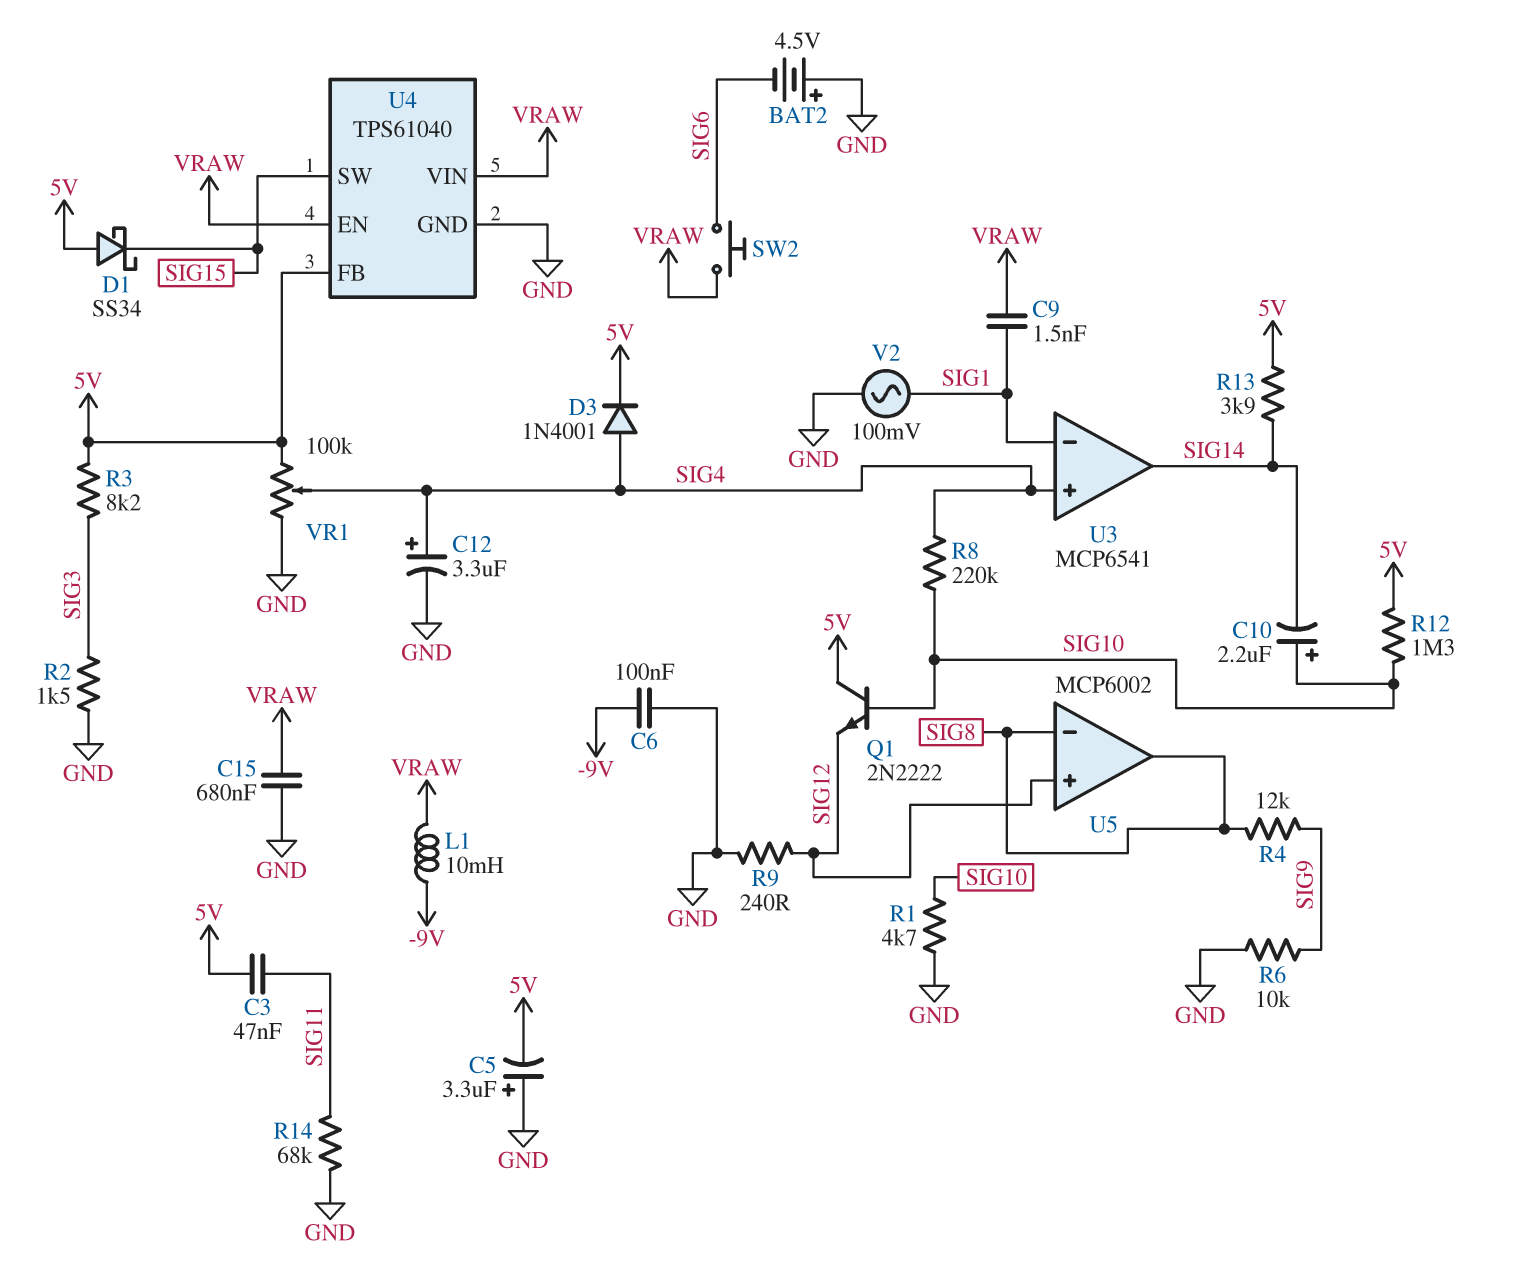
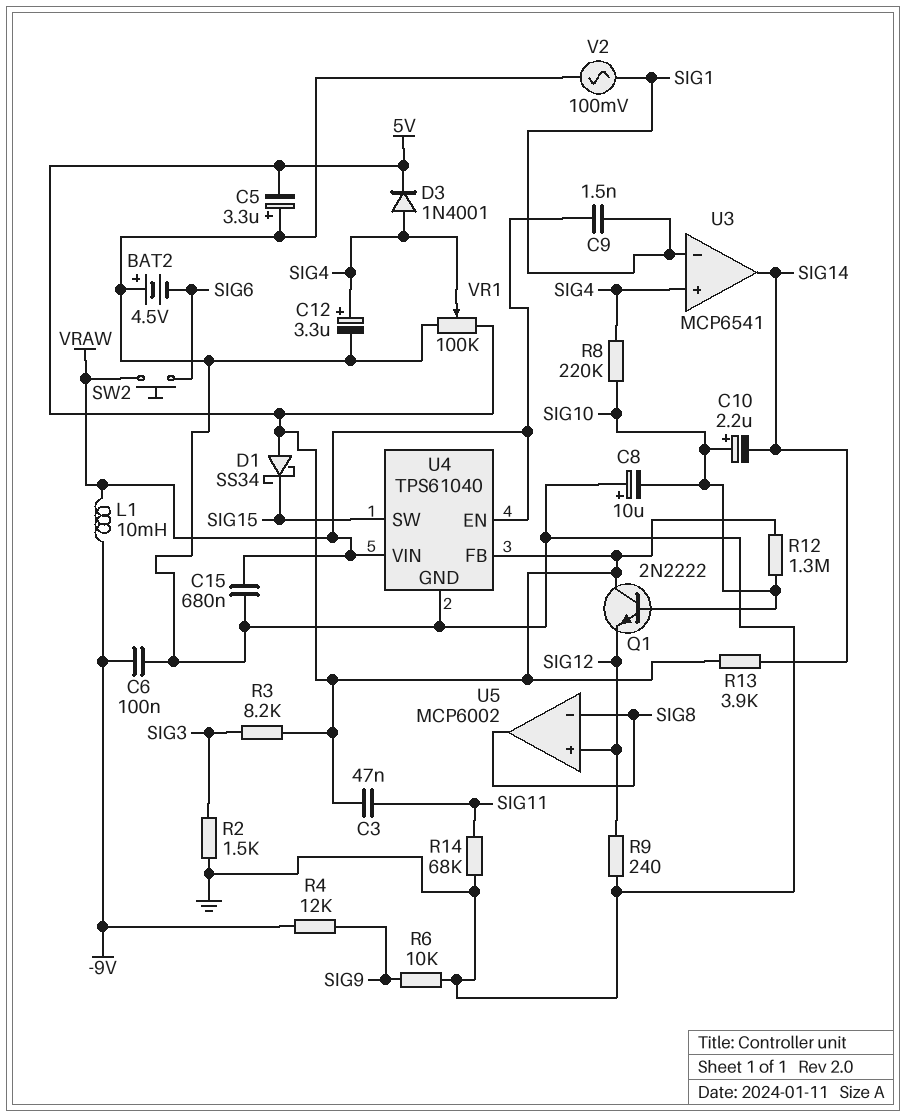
C8: none -> 10uF (plus GND, minus SIG10)
R1: 4.7k (GND, SIG10) -> none
R4: 12k (SIG8, SIG9) -> 12k (-9V, SIG9)

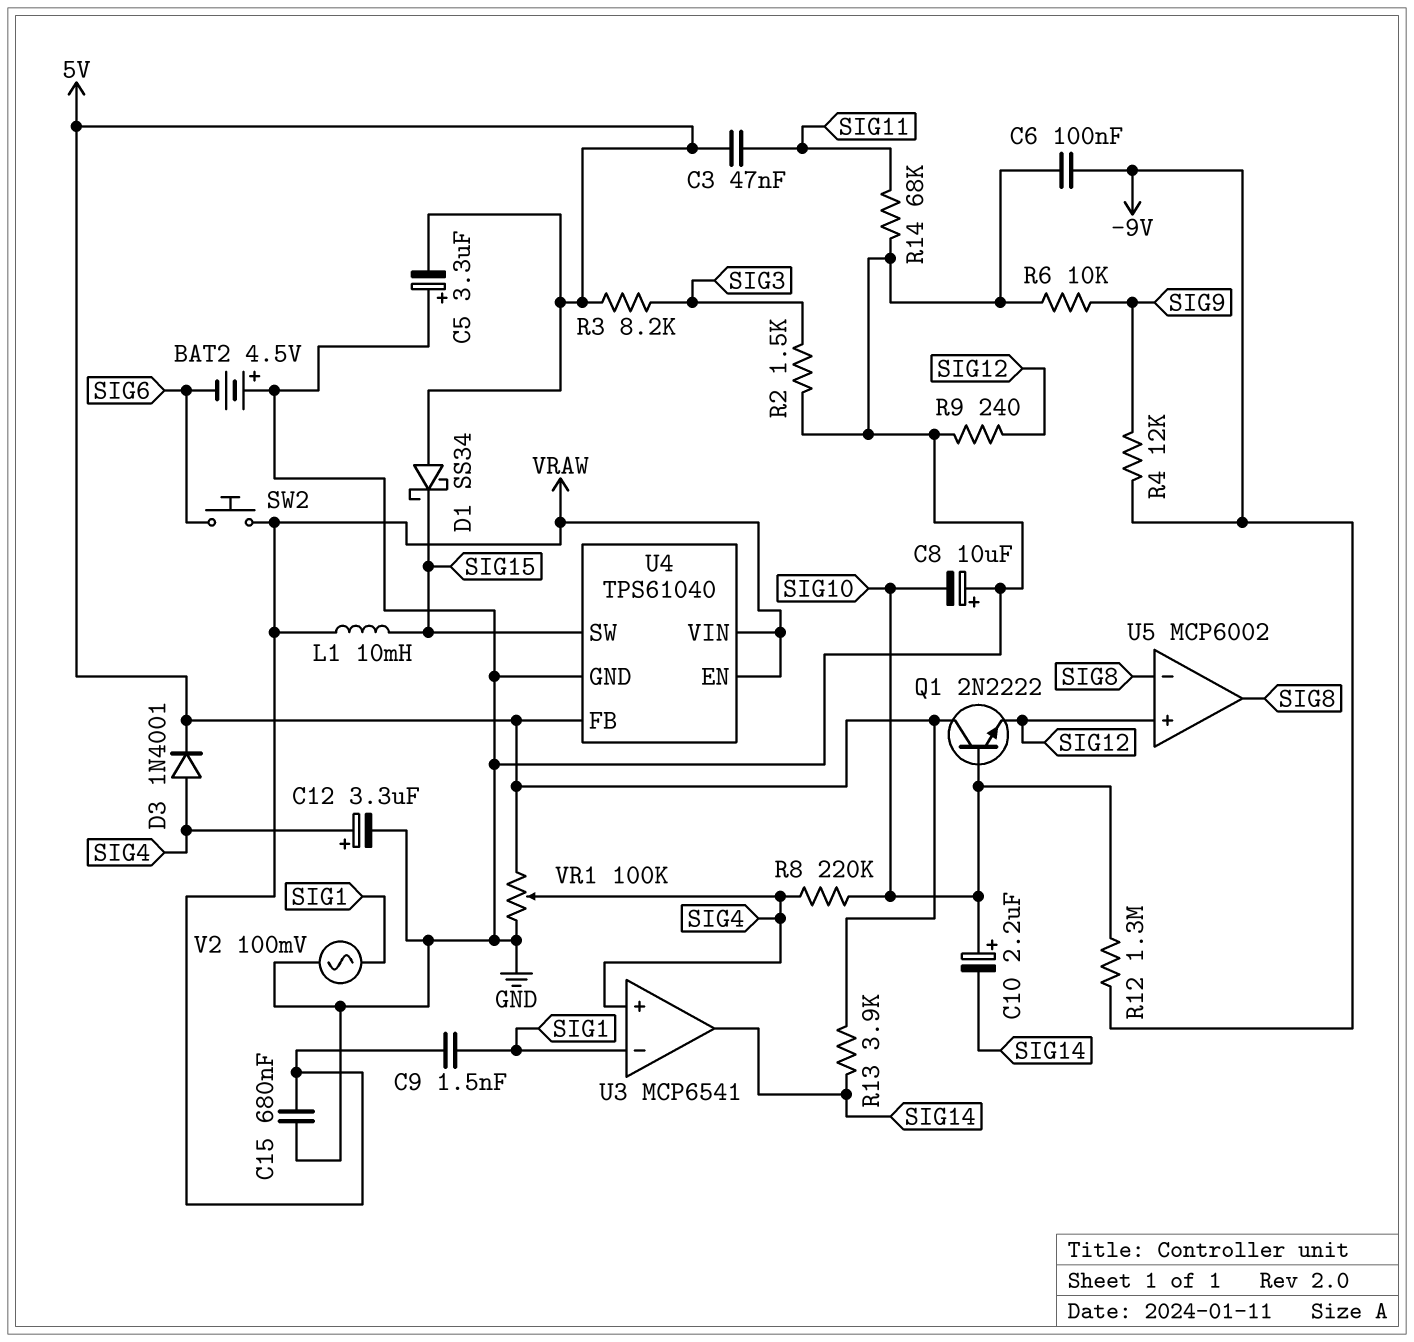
L1: 10mH (-9V, VRAW) -> 10mH (SIG15, VRAW)
R12: 1.3M (5V, SIG10) -> 1.3M (-9V, SIG10)

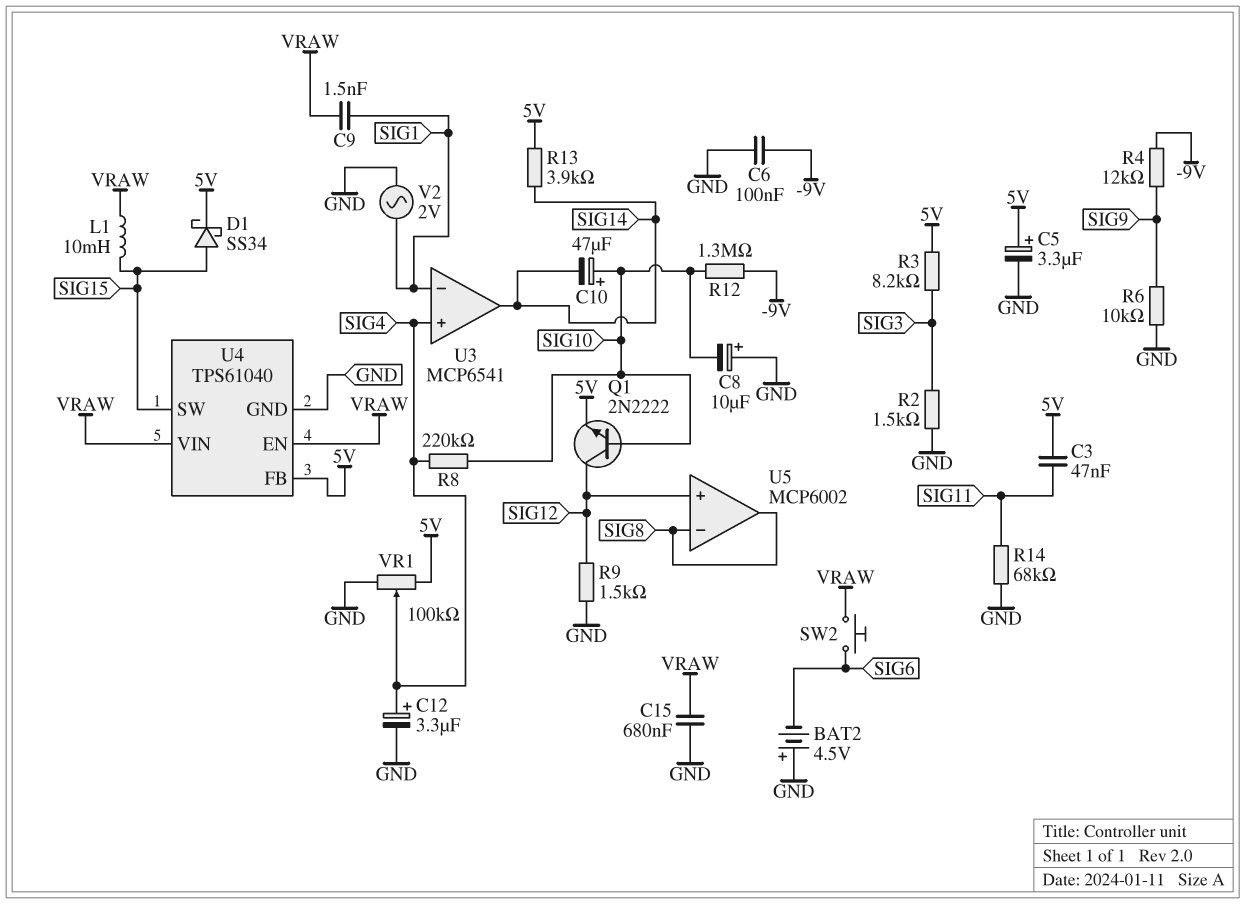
C5: 3.3uF (plus GND, minus 5V) -> 3.3uF (plus 5V, minus GND)
C10: 2.2uF (plus SIG10, minus SIG14) -> 47uF (plus SIG10, minus SIG14)
D1: schottky SS34 (A 5V, K SIG15) -> schottky SS34 (A SIG15, K 5V)
D3: diode 1N4001 (A SIG4, K 5V) -> none
Q1: NPN 2N2222 (B SIG10, C 5V, E SIG12) -> NPN 2N2222 (B SIG10, C SIG12, E 5V)
R9: 240 (GND, SIG12) -> 1.5k (GND, SIG12)
V2: AC 100mV (GND, SIG1) -> AC 2V (GND, SIG1)

